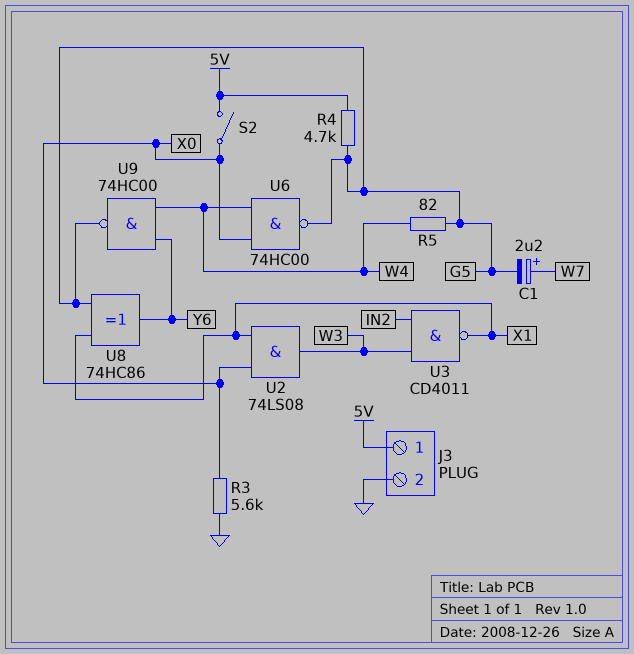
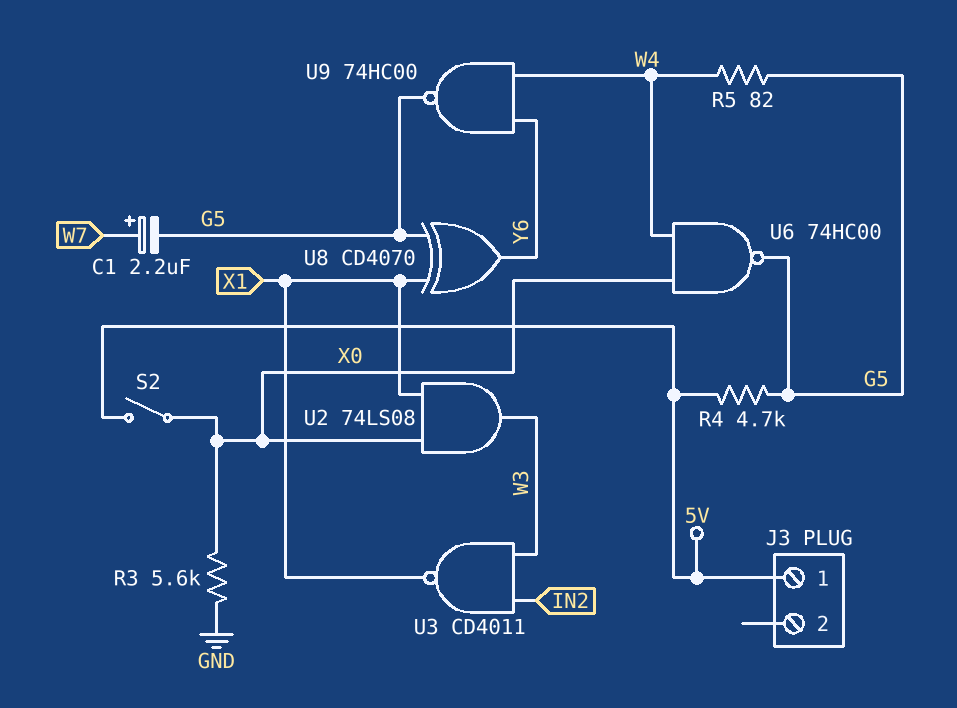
J3 pin 2: GND -> none
U8: XOR 74HC86 (in G5, in X1, out Y6) -> XOR CD4070 (in G5, in X1, out Y6)

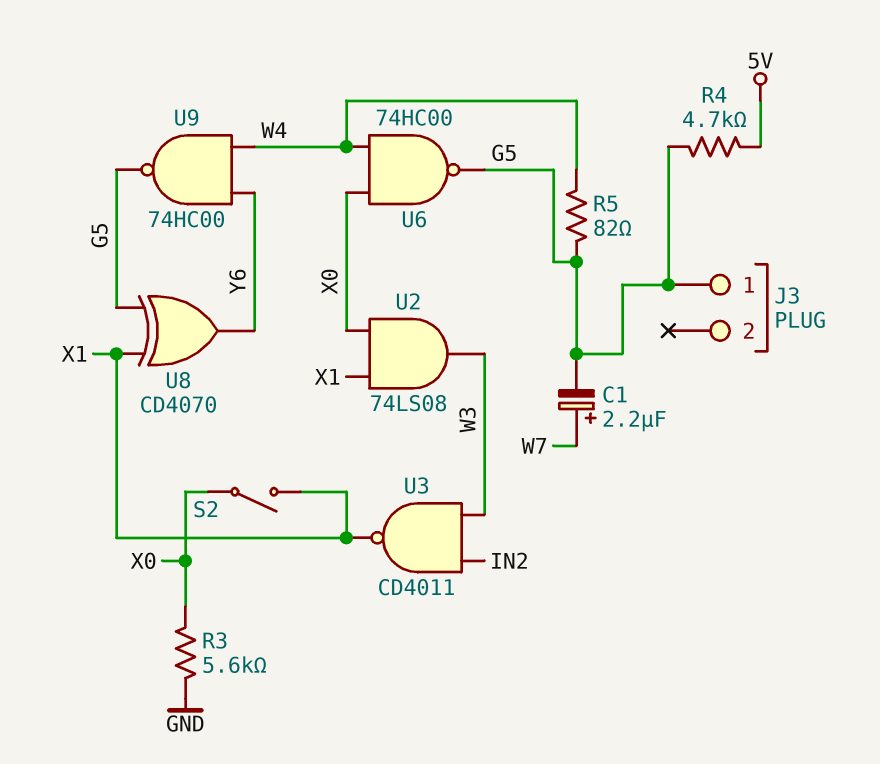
J3 pin 1: 5V -> G5
S2: switch (5V, X0) -> switch (X0, X1)

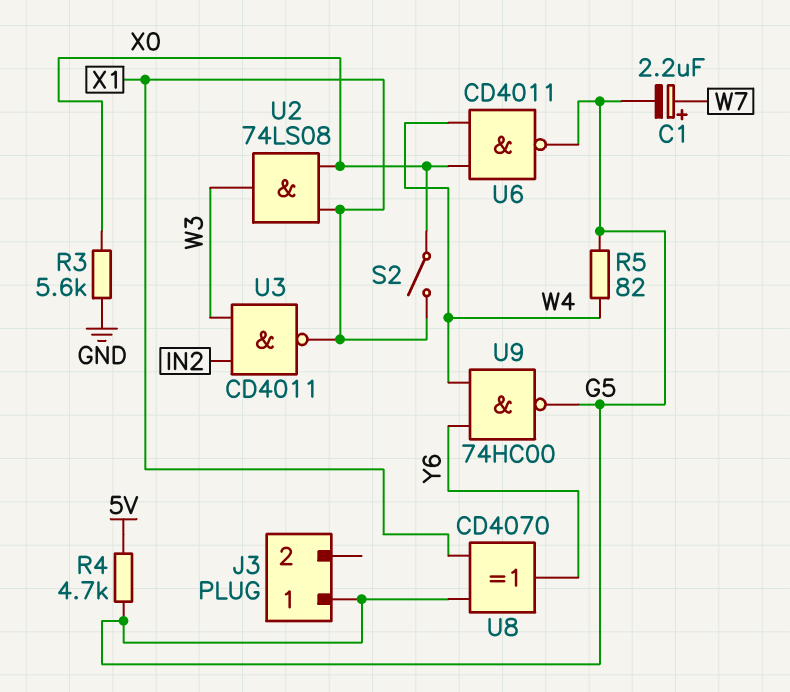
U6: NAND 74HC00 (in W4, in X0, out G5) -> NAND CD4011 (in W4, in X0, out G5)

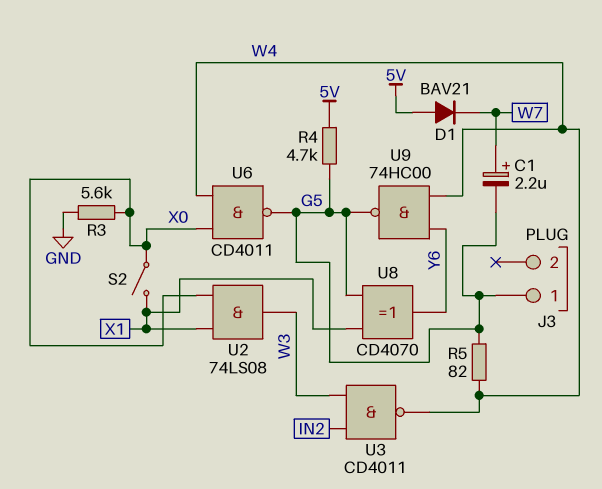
D1: none -> diode BAV21 (A 5V, K W7)
U3: NAND CD4011 (in IN2, in W3, out X1) -> NAND CD4011 (in IN2, in W3, out W4)

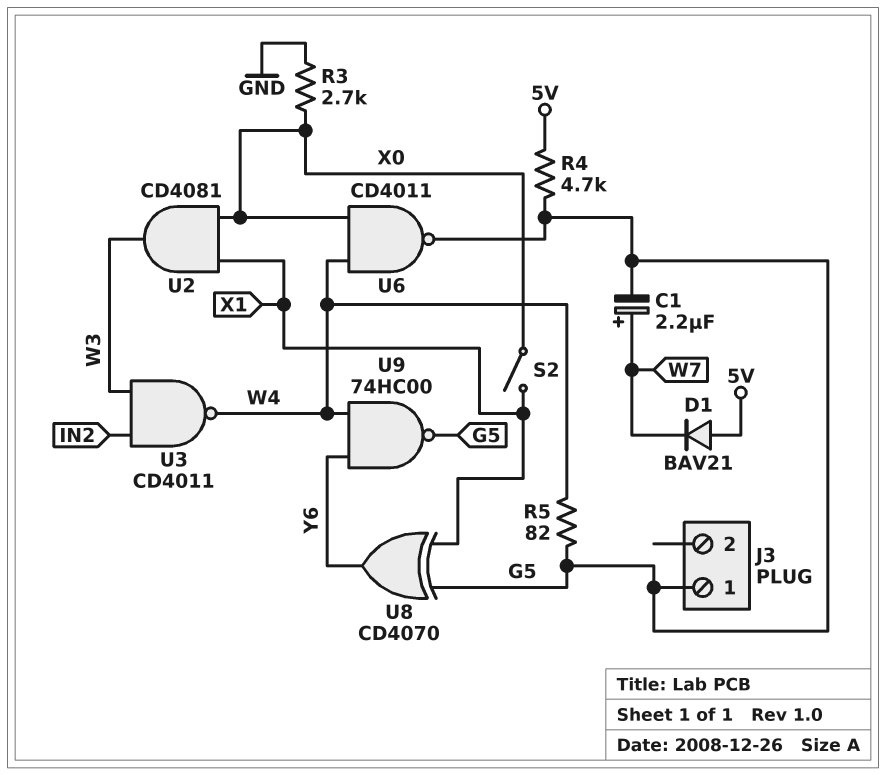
R3: 5.6k (GND, X0) -> 2.7k (GND, X0)
U2: AND 74LS08 (in X0, in X1, out W3) -> AND CD4081 (in X0, in X1, out W3)

